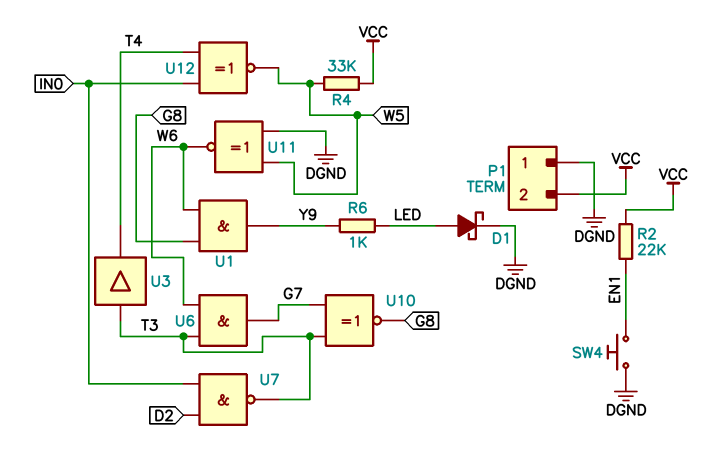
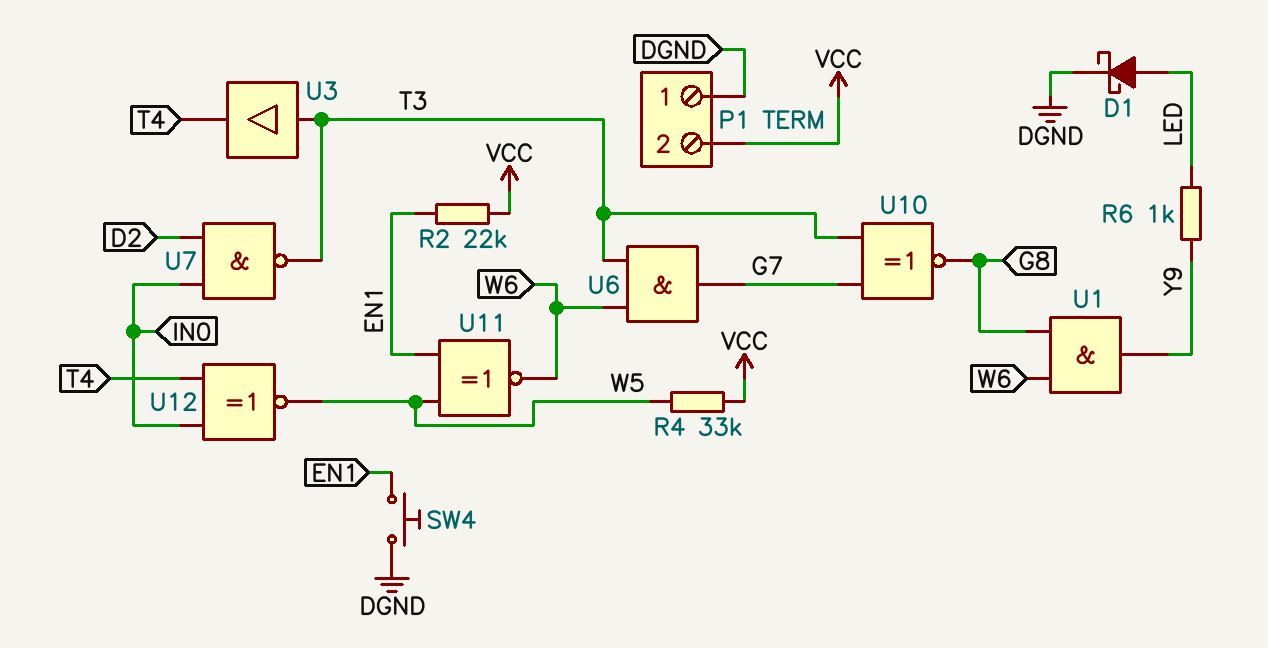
U11: XNOR (in DGND, in W5, out W6) -> XNOR (in EN1, in W5, out W6)

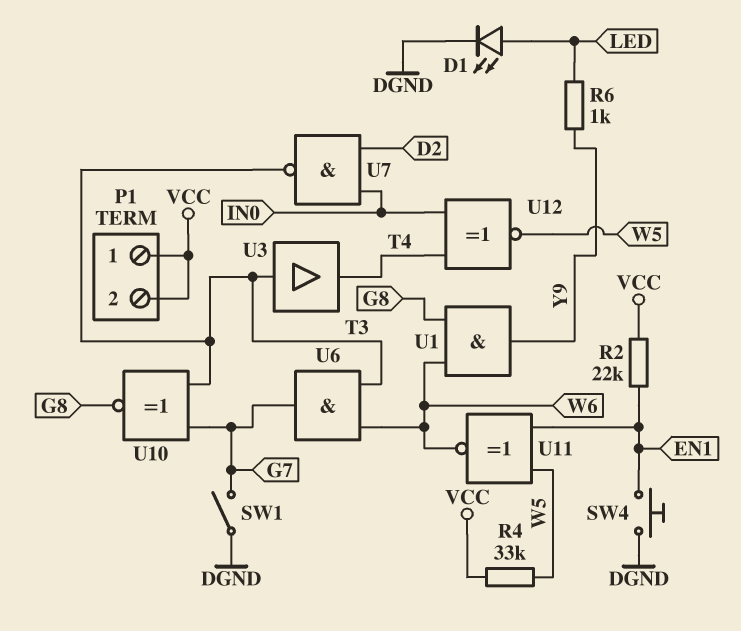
D1: schottky (A LED, K DGND) -> LED (A LED, K DGND)
P1 pin 1: DGND -> VCC
SW1: none -> switch (DGND, G7)

